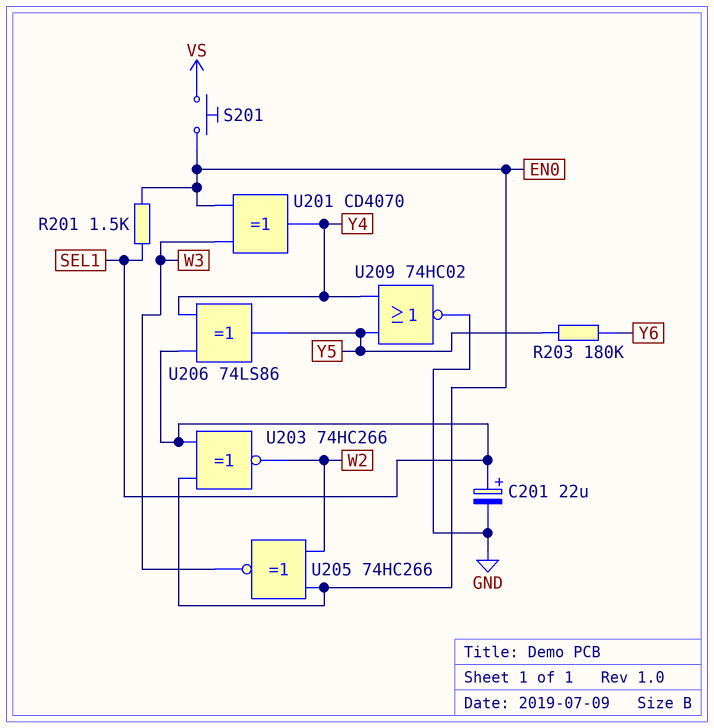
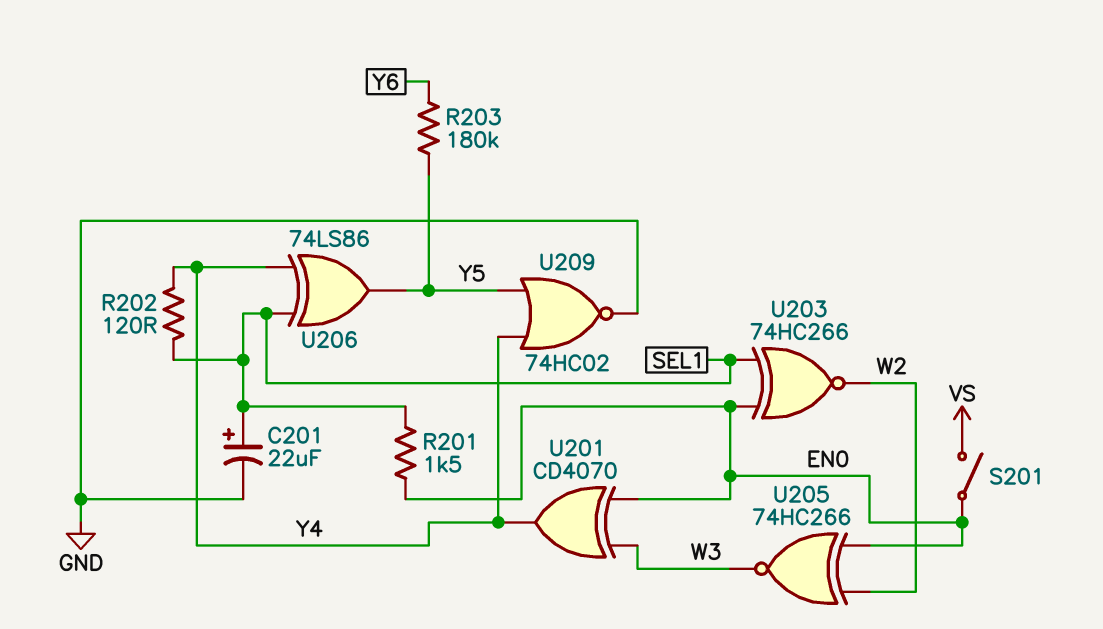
R202: none -> 120 (SEL1, Y4)
S201: button (EN0, VS) -> switch (EN0, VS)

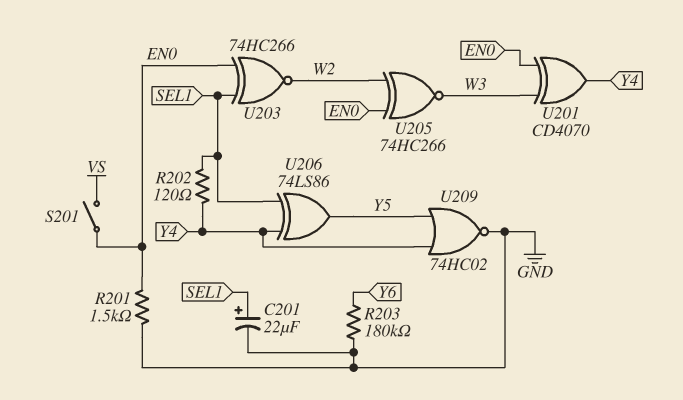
R201: 1.5k (EN0, SEL1) -> 1.5k (EN0, GND)
R203: 180k (Y5, Y6) -> 180k (GND, Y6)

